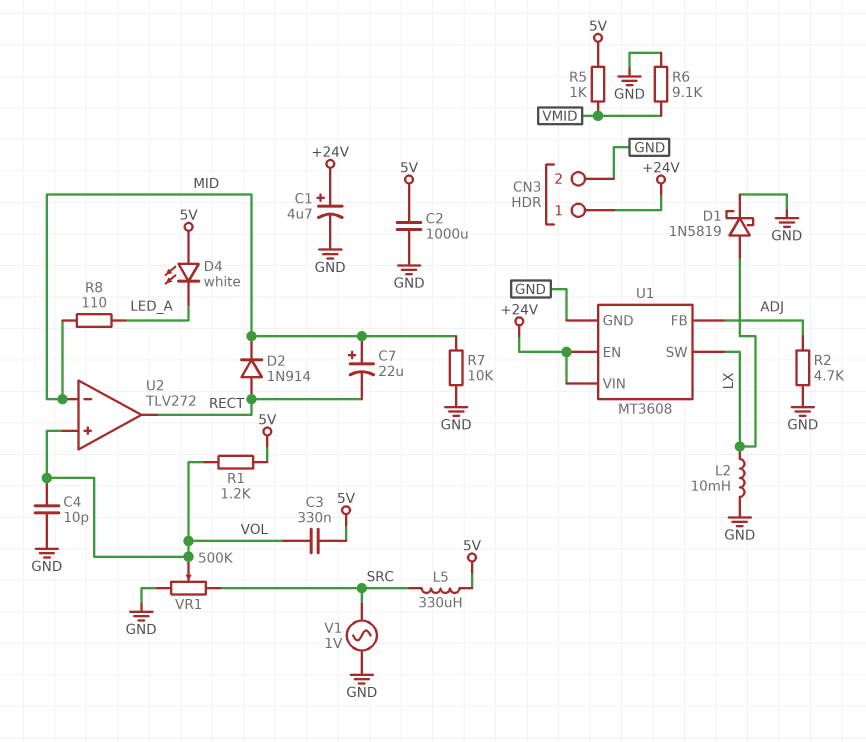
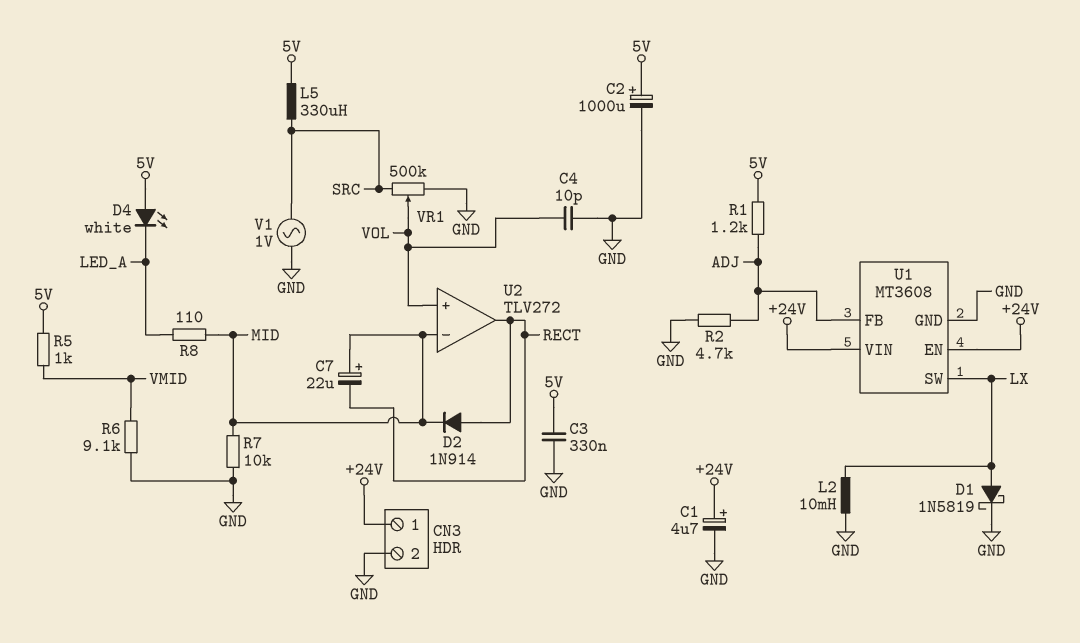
C2: 1000uF (5V, GND) -> 1000uF (plus 5V, minus GND)
C3: 330nF (5V, VOL) -> 330nF (5V, GND)
R1: 1.2k (5V, VOL) -> 1.2k (5V, ADJ)

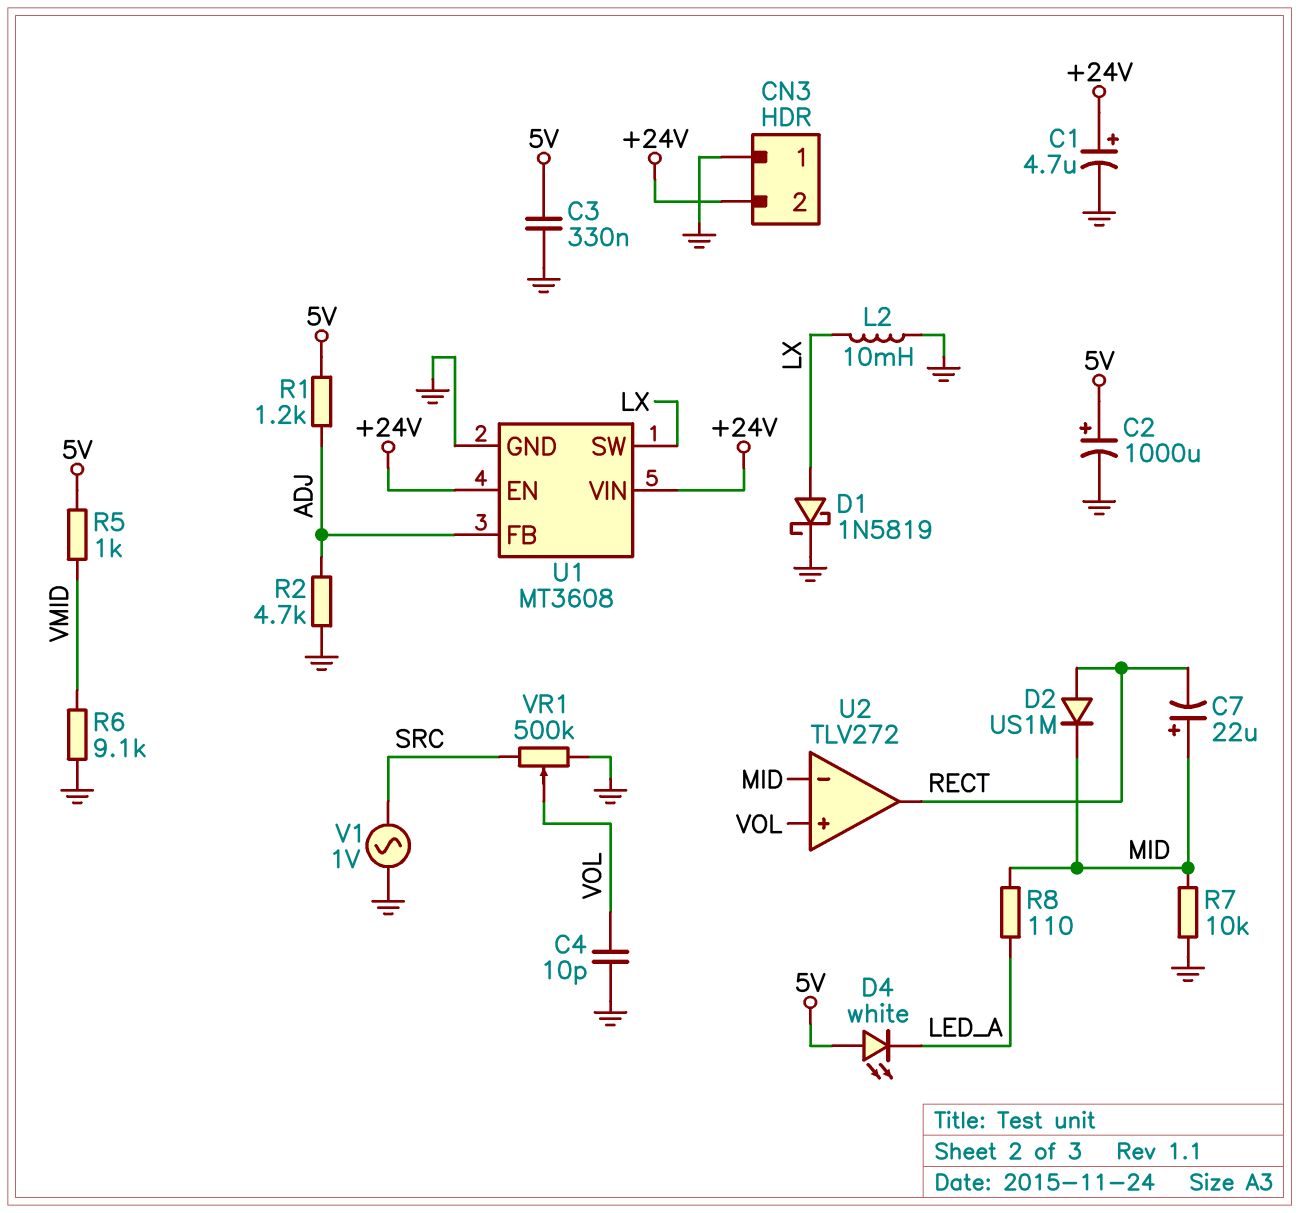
CN3 pin 1: +24V -> GND
CN3 pin 2: GND -> +24V
D2: diode 1N914 (A RECT, K MID) -> diode US1M (A RECT, K MID)
L5: 330uH (5V, SRC) -> none

